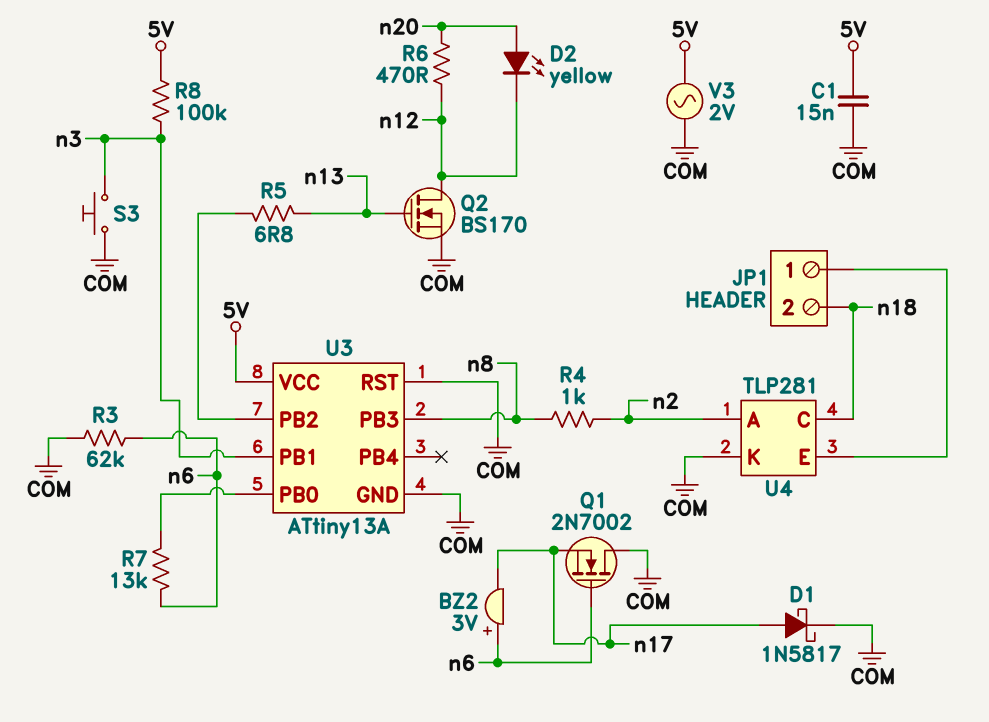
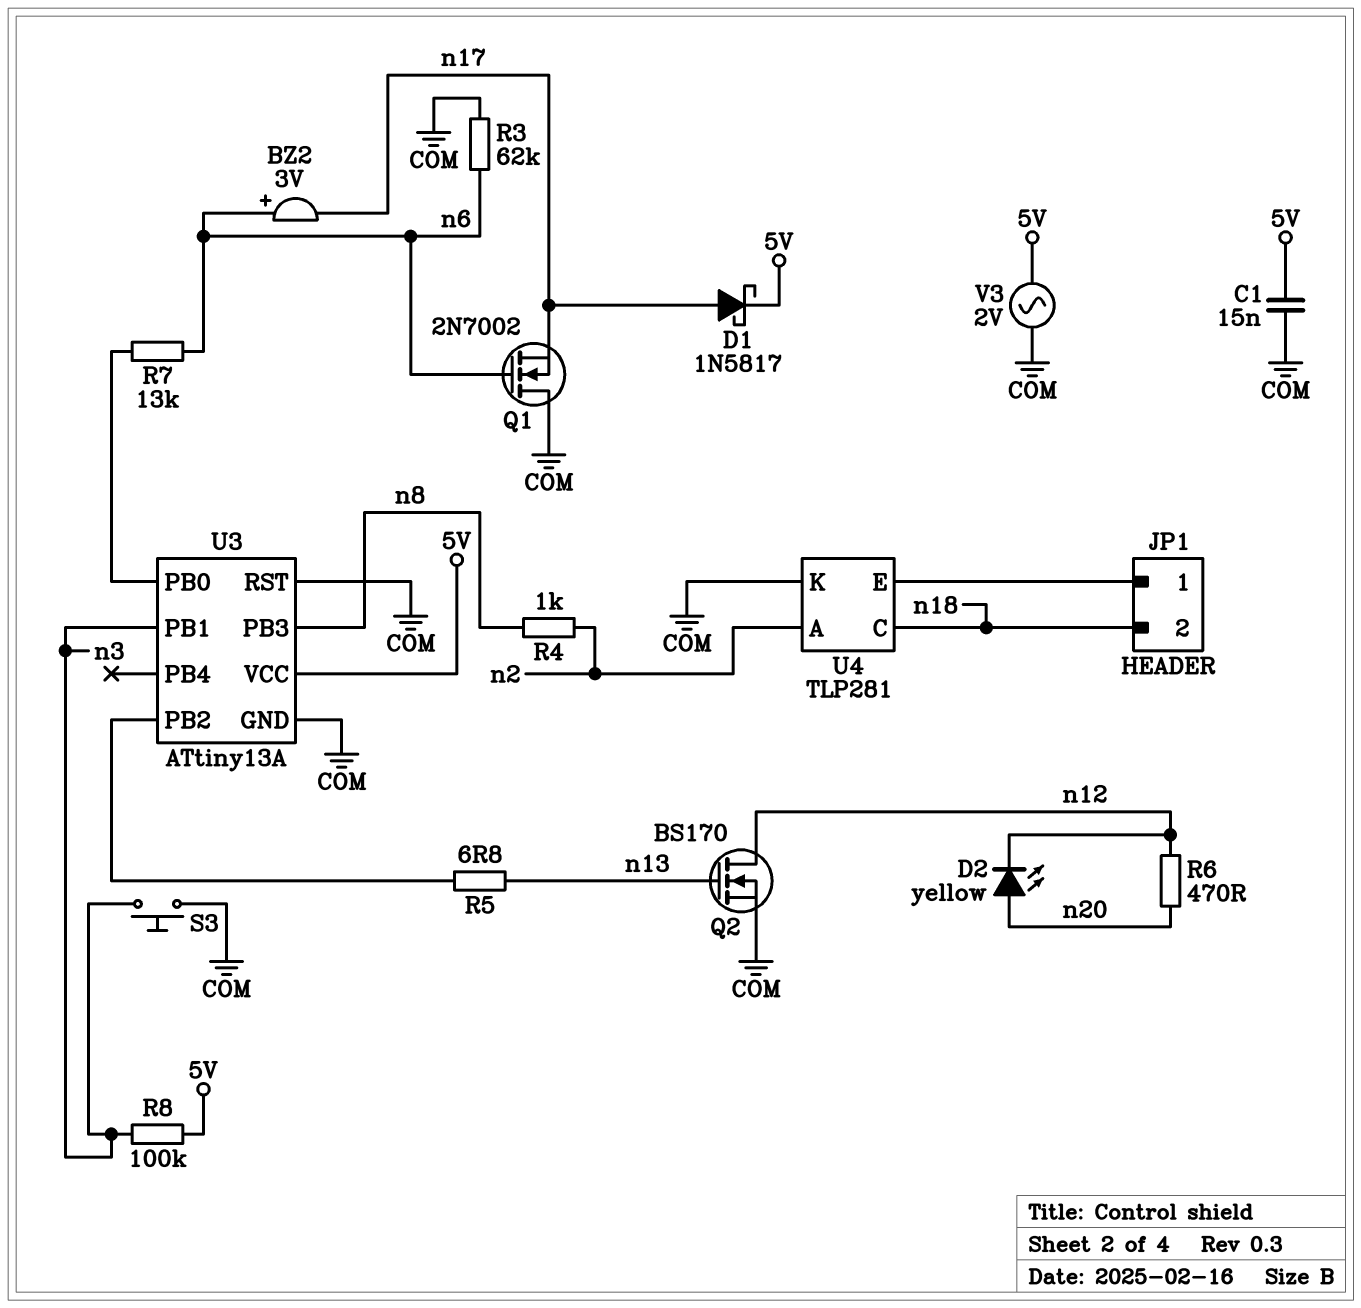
D1: schottky 1N5817 (A n17, K COM) -> schottky 1N5817 (A n17, K 5V)

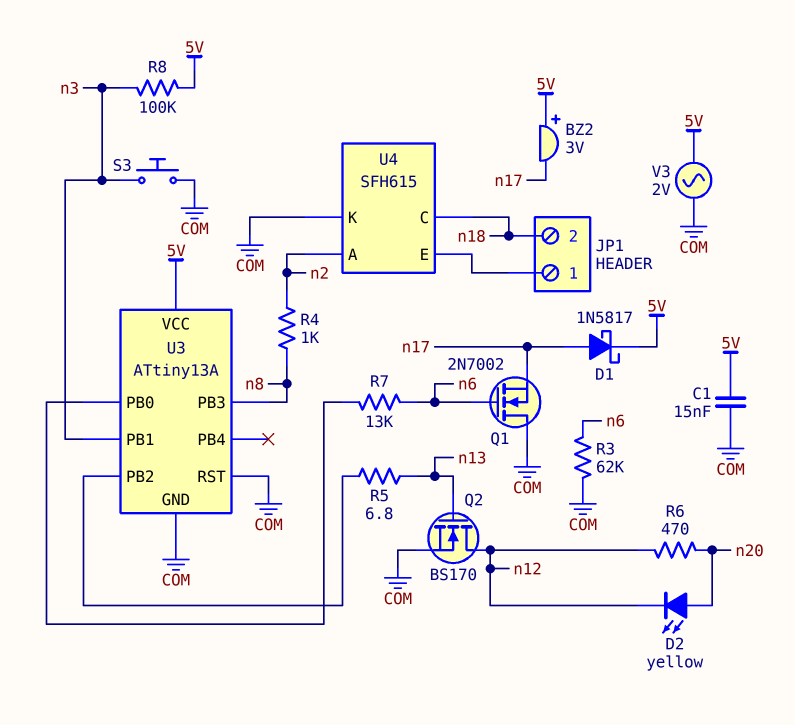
BZ2: buzzer 3V (plus n6, minus n17) -> buzzer 3V (plus 5V, minus n17)
U4: TLP281 -> SFH615

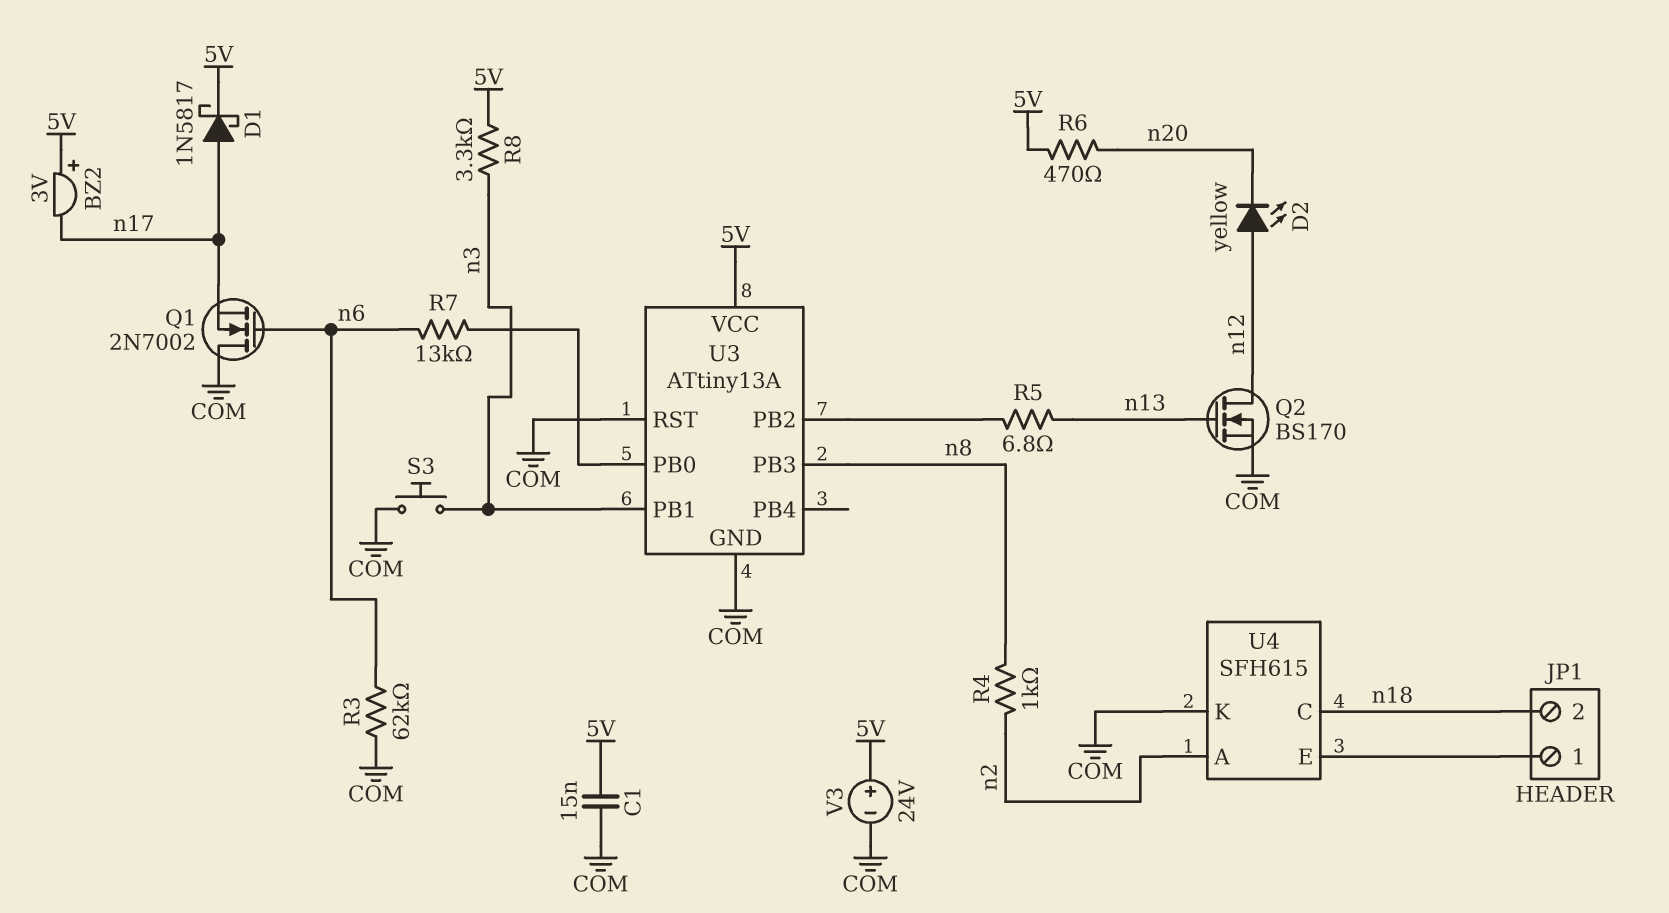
D2: LED yellow (A n20, K n12) -> LED yellow (A n12, K n20)
R6: 470 (n12, n20) -> 470 (5V, n20)
R8: 100k (5V, n3) -> 3.3k (5V, n3)
V3: AC 2V (5V, COM) -> 24V (plus 5V, minus COM)

